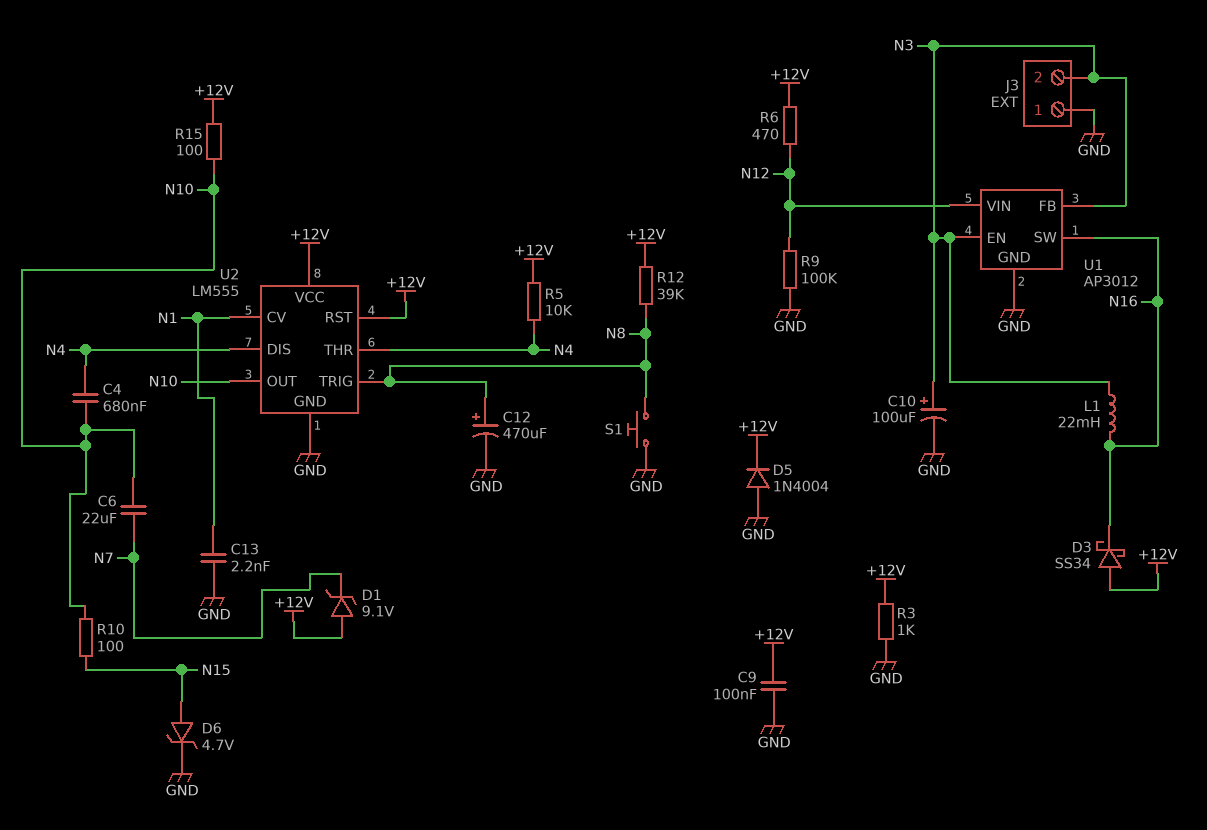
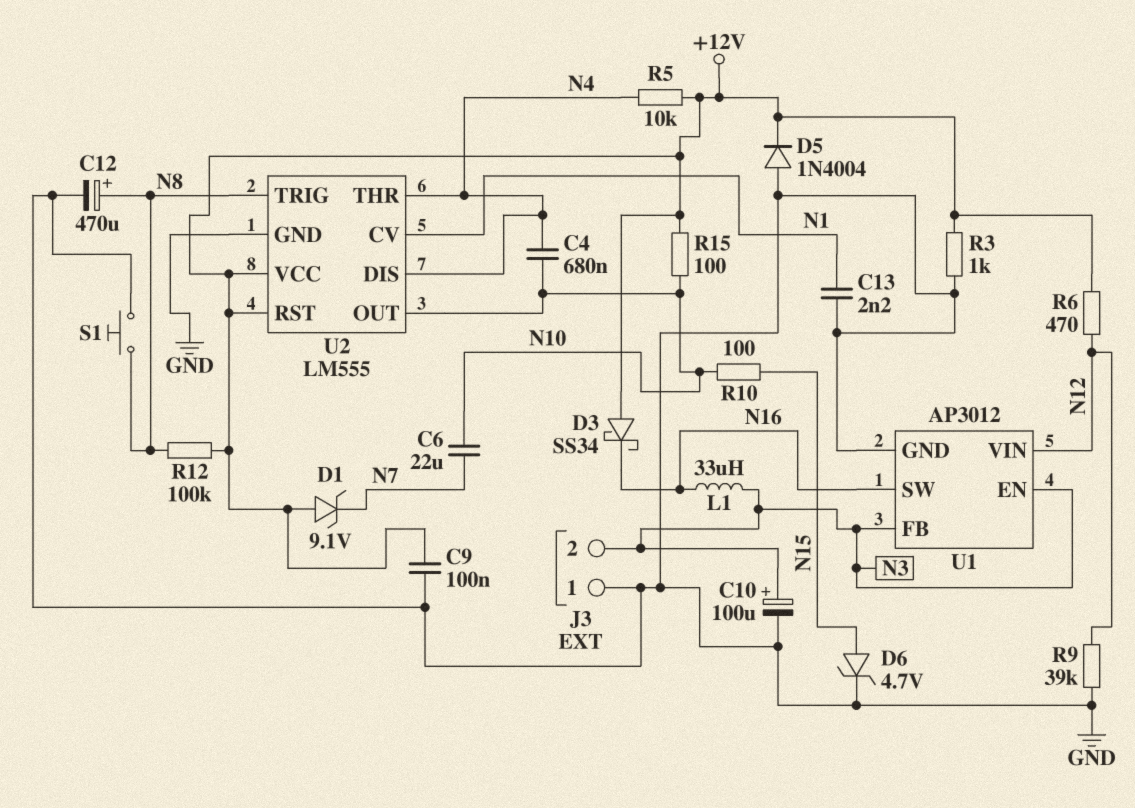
L1: 22mH (N3, N16) -> 33uH (N3, N16)
R9: 100k (GND, N12) -> 39k (GND, N12)
R12: 39k (+12V, N8) -> 100k (+12V, N8)

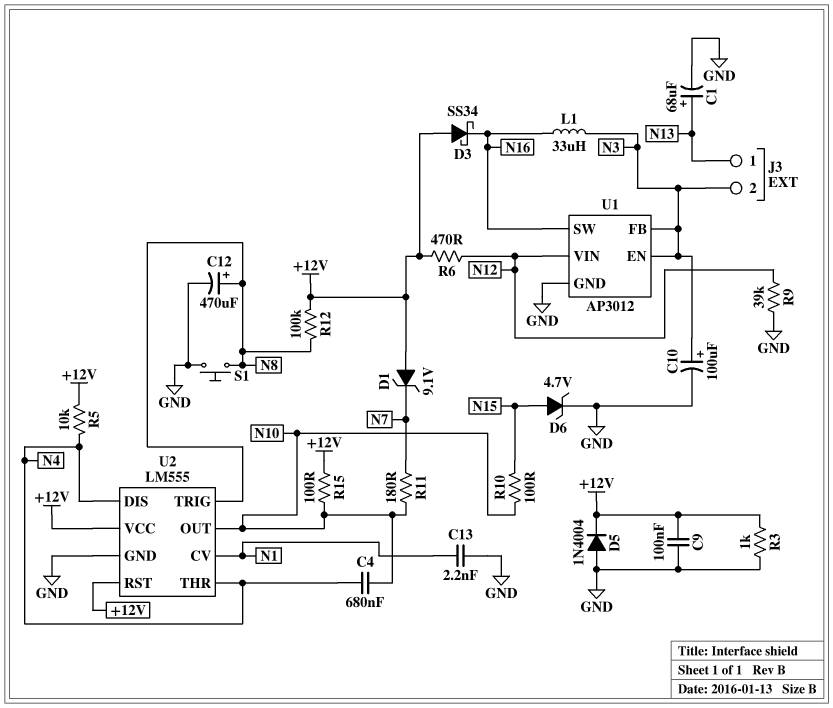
C1: none -> 68uF (plus N13, minus GND)
C6: 22uF (N7, N10) -> none
J3 pin 1: GND -> N13
R11: none -> 180 (N7, N10)

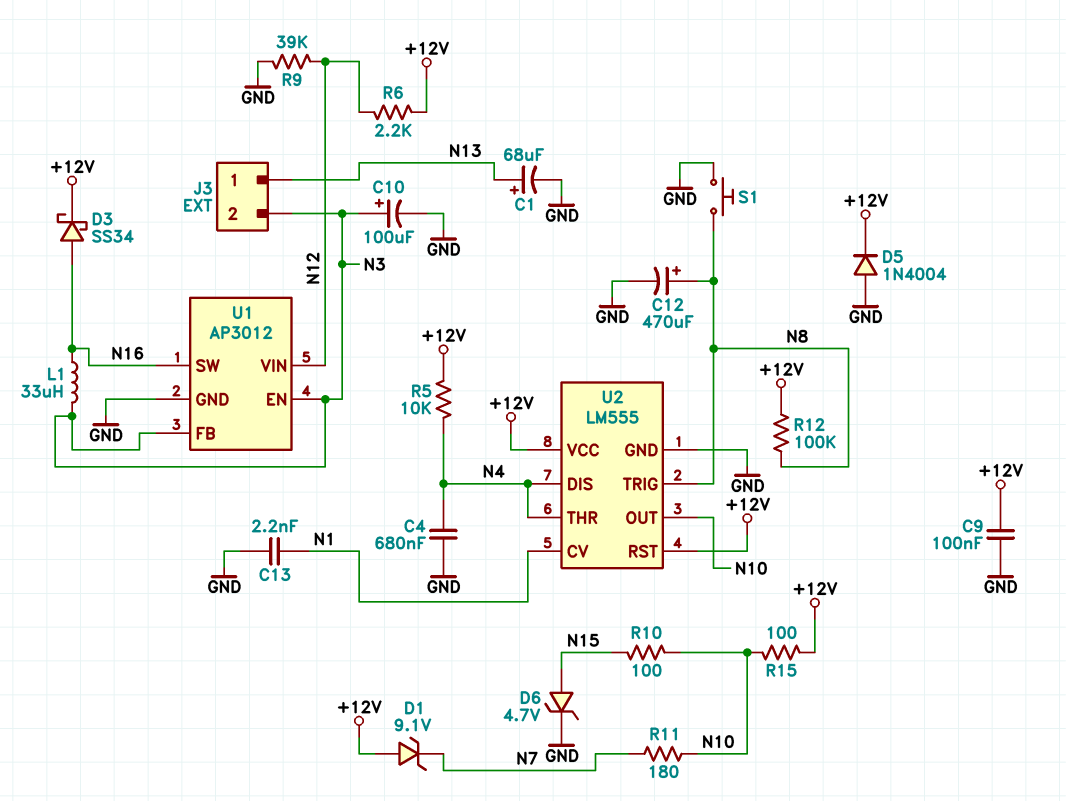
C4: 680nF (N4, N10) -> 680nF (GND, N4)
D3: schottky SS34 (A +12V, K N16) -> schottky SS34 (A N16, K +12V)
R3: 1k (+12V, GND) -> none
R6: 470 (+12V, N12) -> 2.2k (+12V, N12)

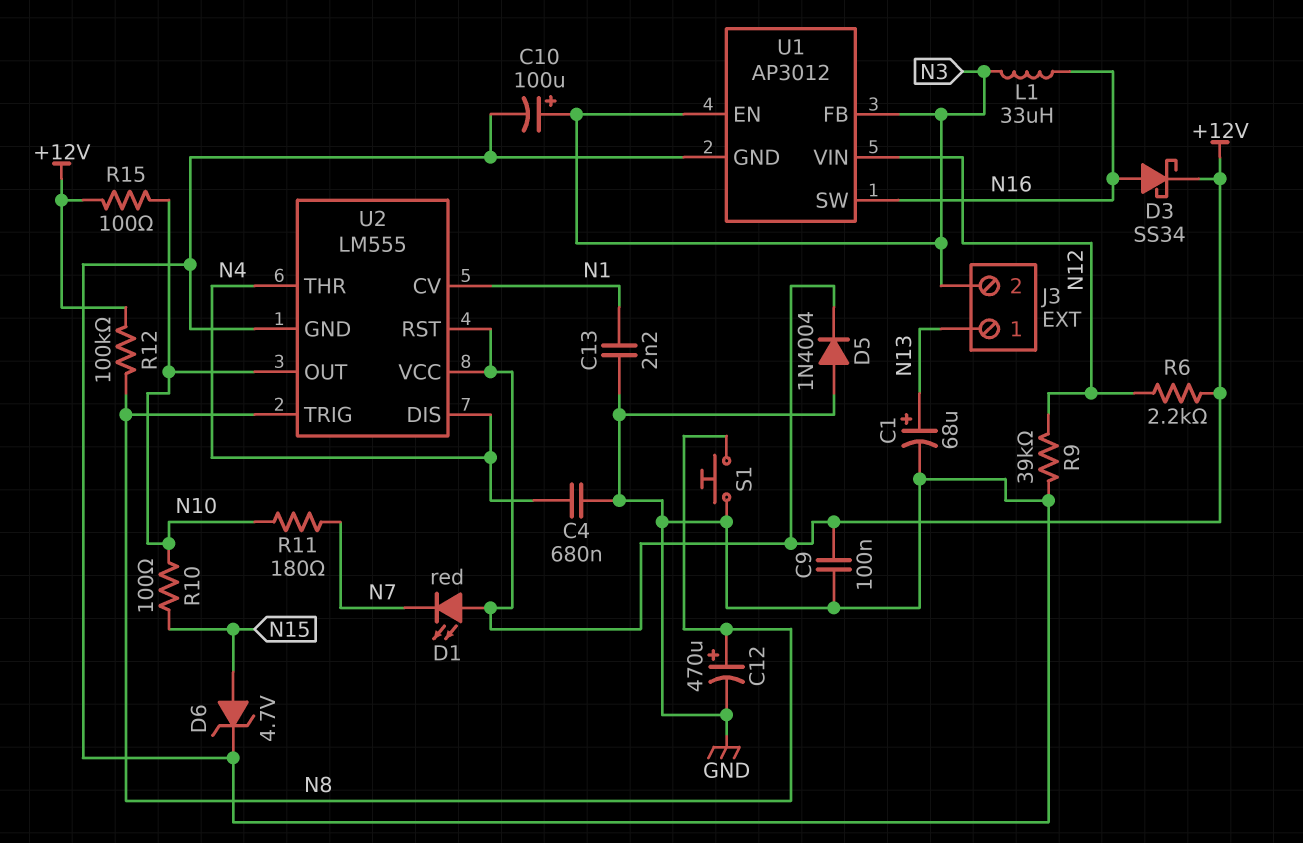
D1: zener 9.1V (A +12V, K N7) -> LED red (A +12V, K N7)
R5: 10k (+12V, N4) -> none

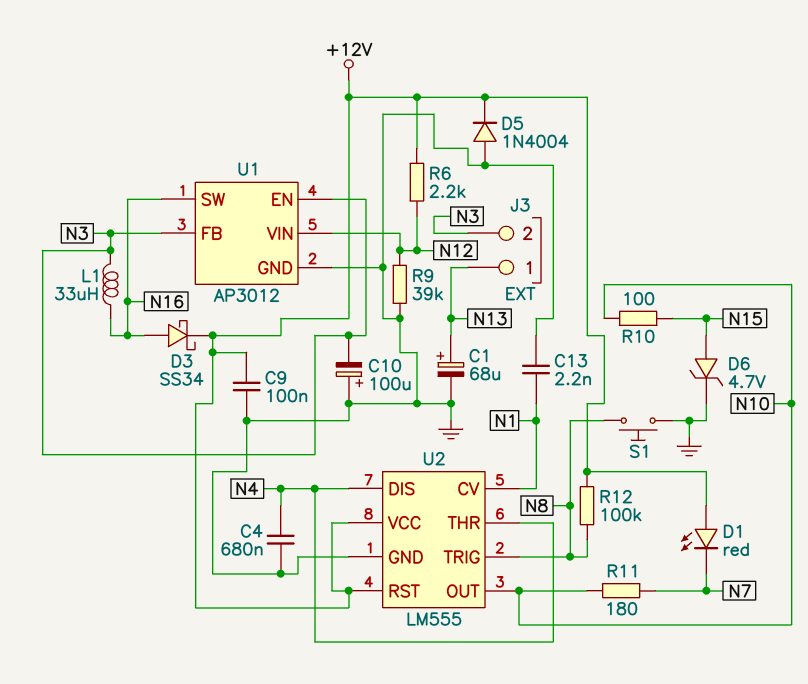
C10: 100uF (plus N3, minus GND) -> 100uF (plus GND, minus N3)
C12: 470uF (plus N8, minus GND) -> none
R15: 100 (+12V, N10) -> none

